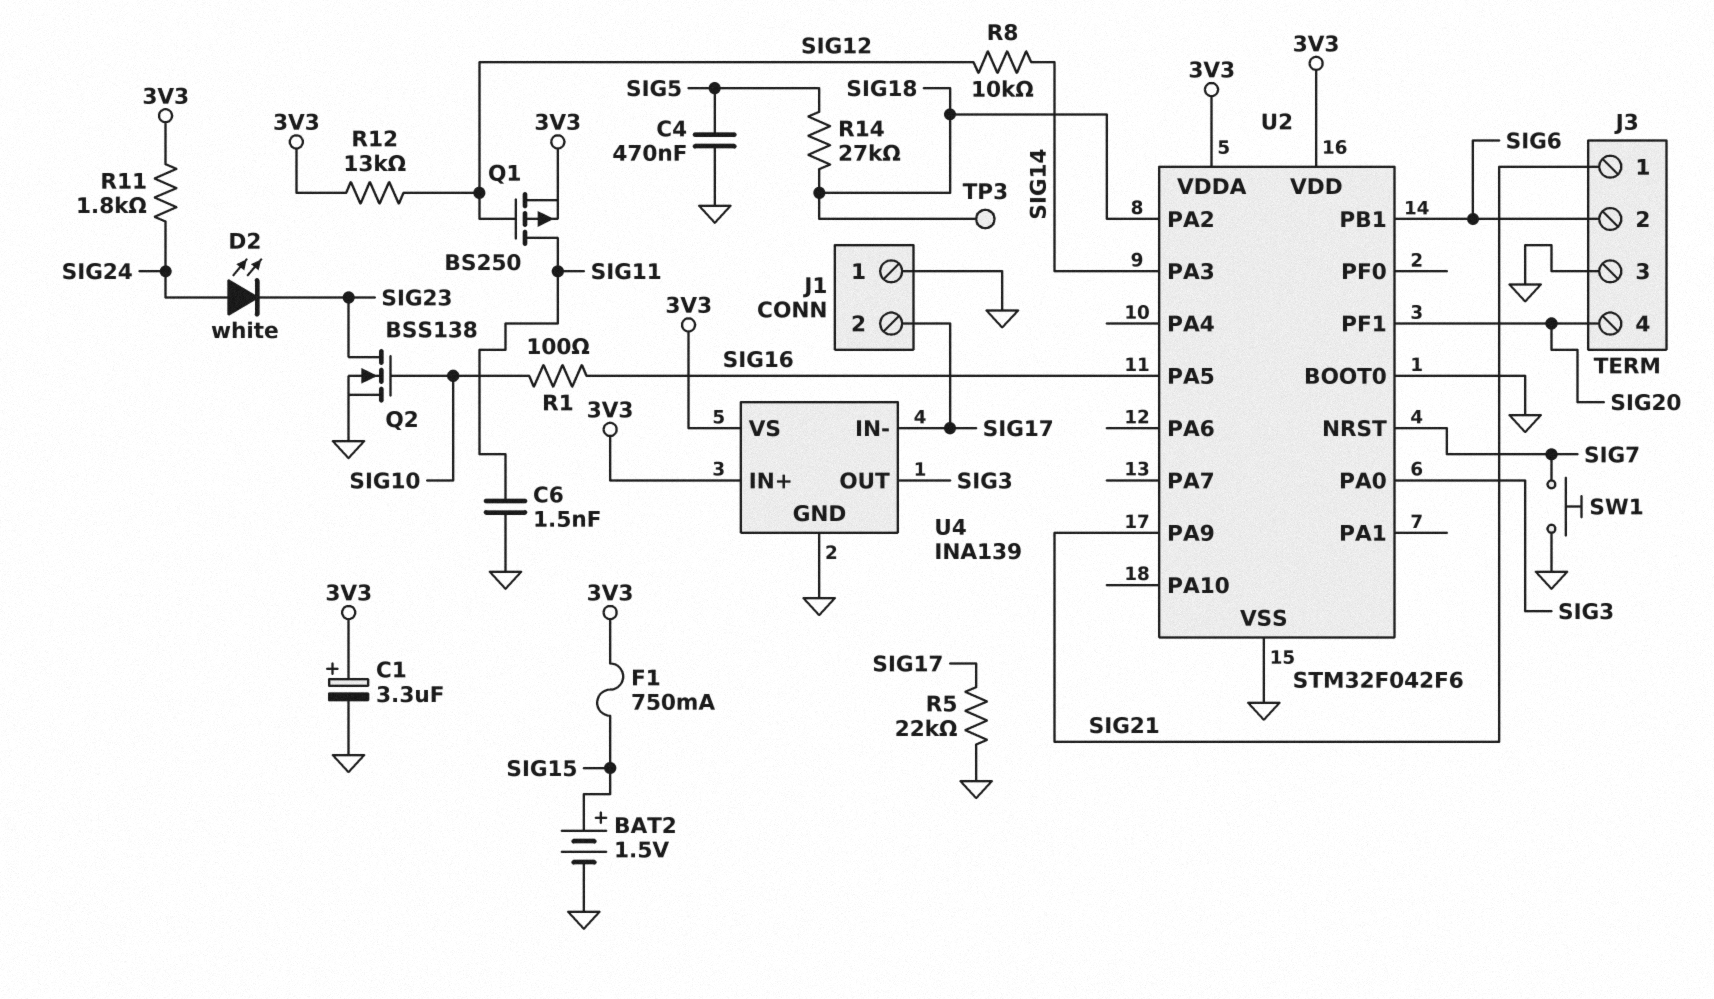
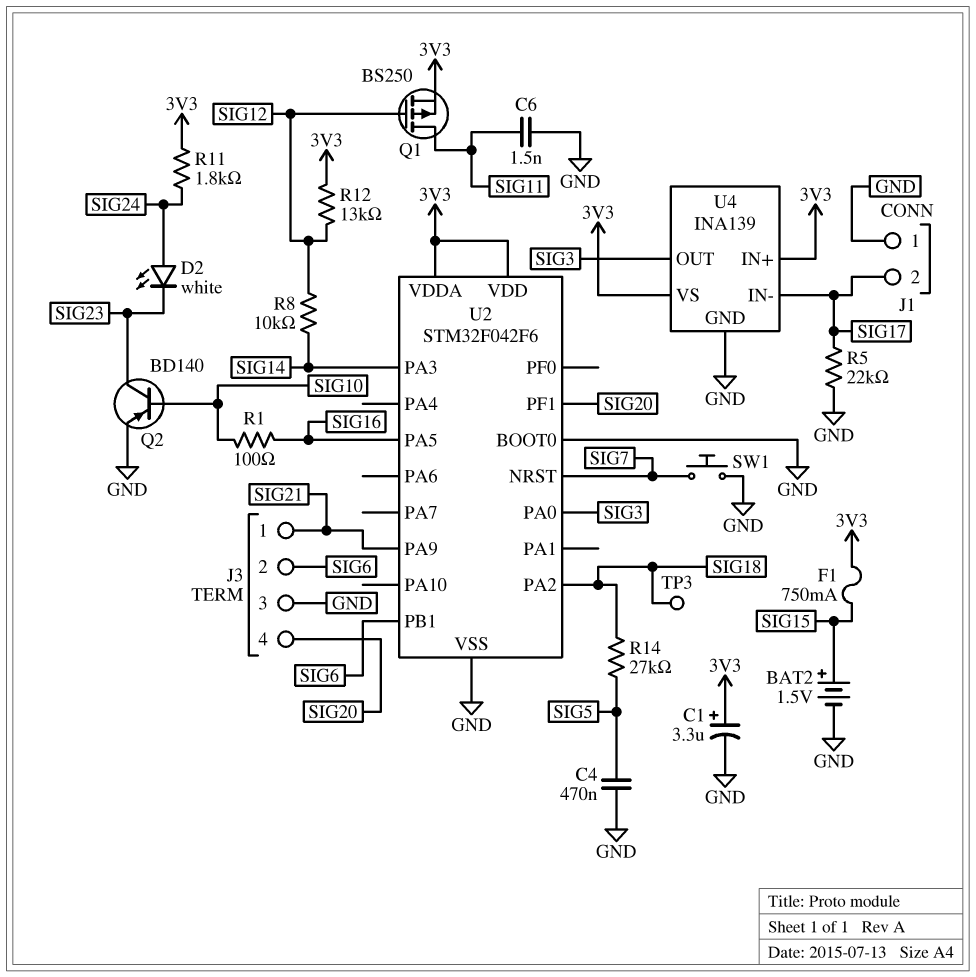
Q2: NMOS BSS138 (G SIG10, D SIG23, S GND) -> PNP BD140 (B SIG10, C SIG23, E GND)

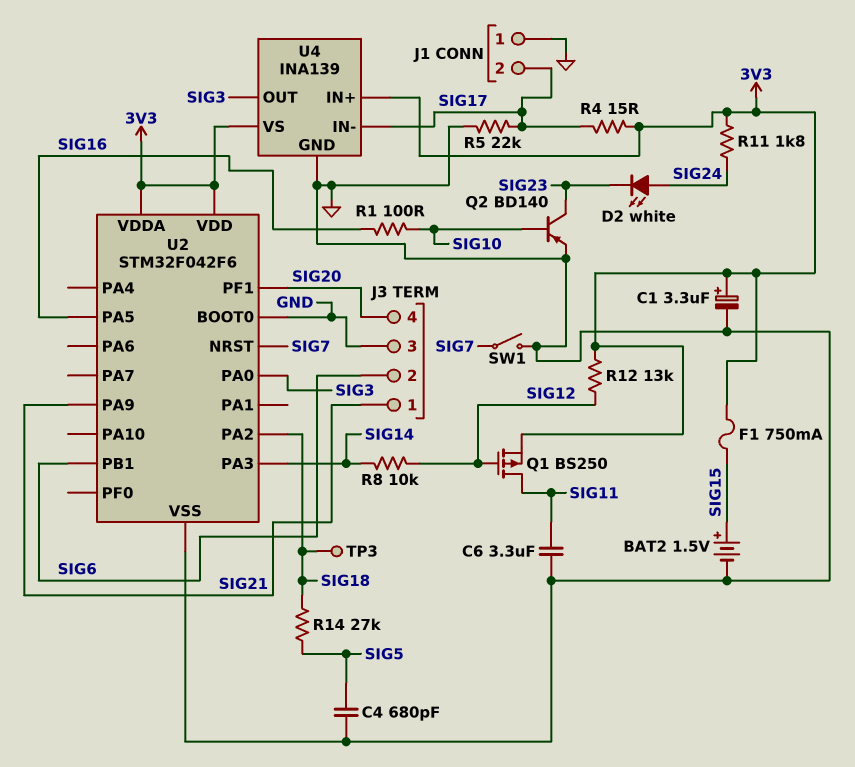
C4: 470nF (GND, SIG5) -> 680pF (GND, SIG5)
C6: 1.5nF (GND, SIG11) -> 3.3uF (GND, SIG11)
R4: none -> 15 (3V3, SIG17)
SW1: button (GND, SIG7) -> switch (GND, SIG7)

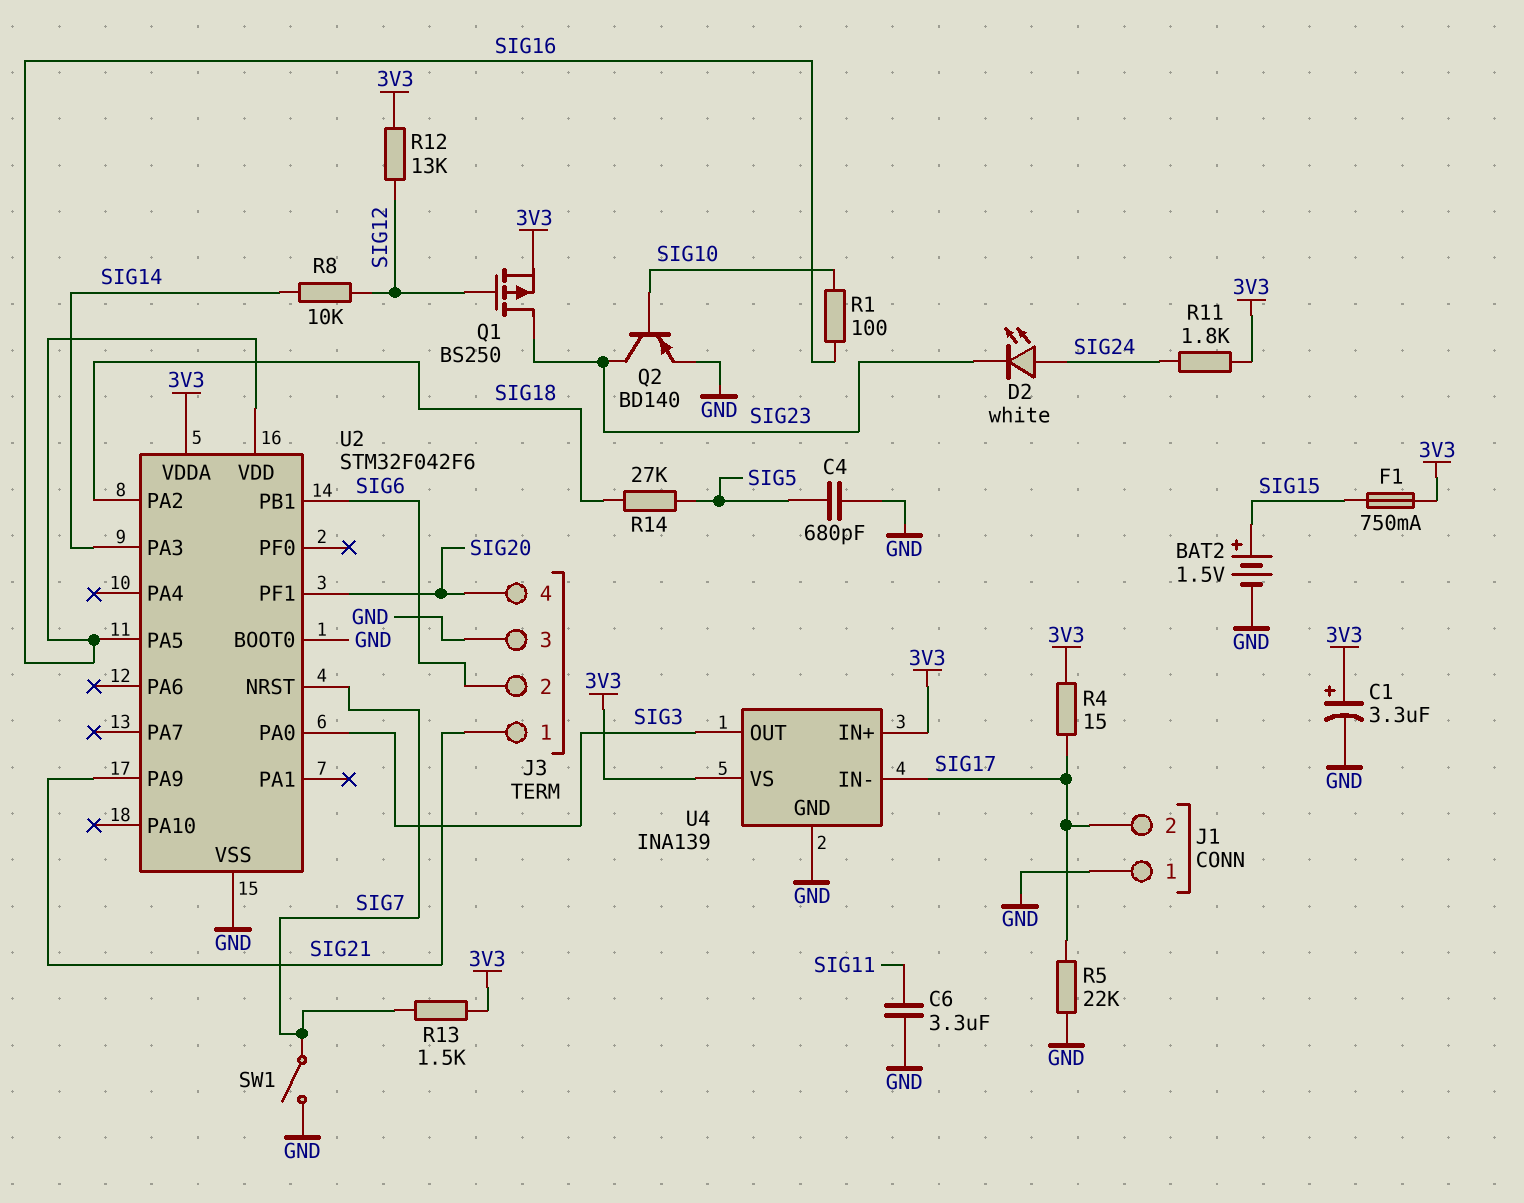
Q1: PMOS BS250 (G SIG12, D SIG11, S 3V3) -> PMOS BS250 (G SIG12, D SIG23, S 3V3)
R13: none -> 1.5k (3V3, SIG7)
TP3: test point (SIG18) -> none
U2 pin VDD: 3V3 -> SIG16

